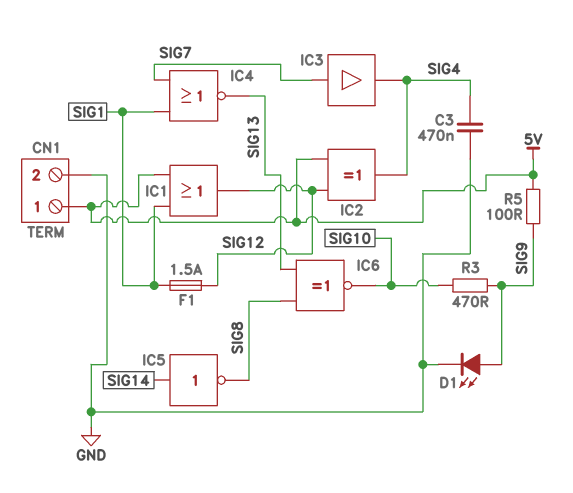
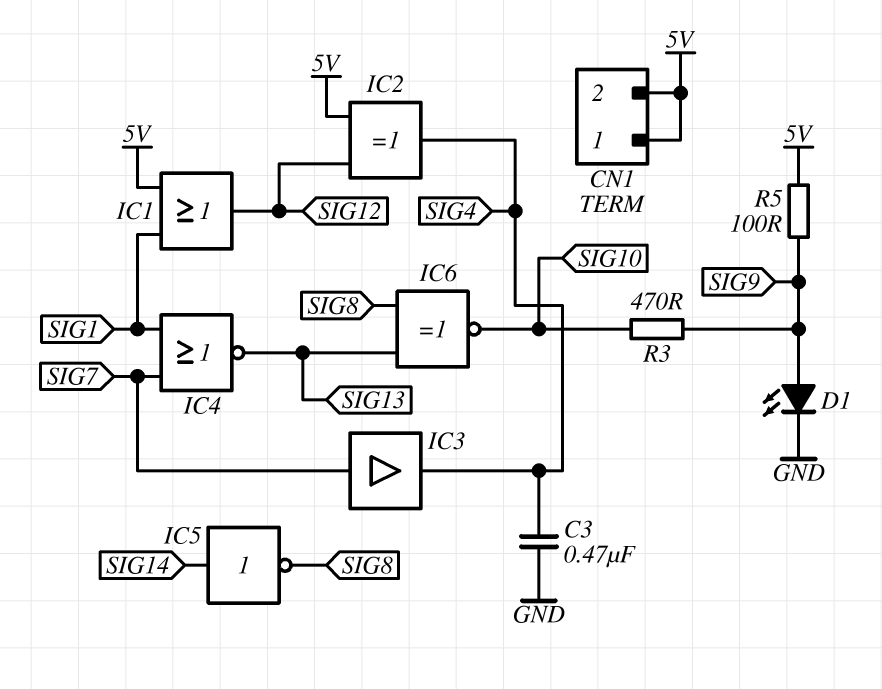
CN1 pin 2: GND -> 5V
F1: 1.5A (SIG1, SIG12) -> none

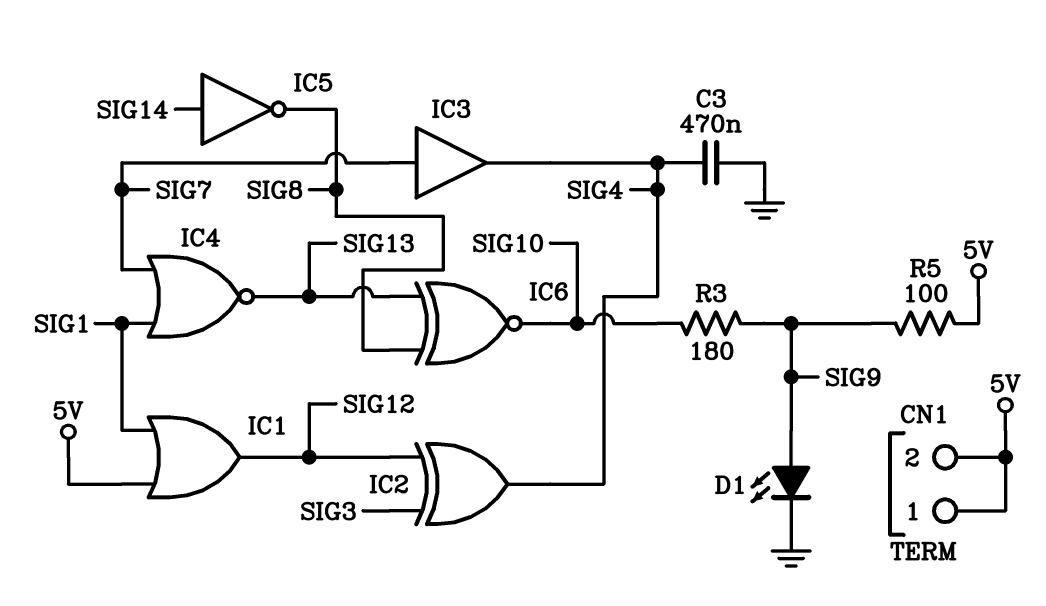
IC2: XOR (in 5V, in SIG12, out SIG4) -> XOR (in SIG3, in SIG12, out SIG4)
R3: 470 (SIG9, SIG10) -> 180 (SIG9, SIG10)

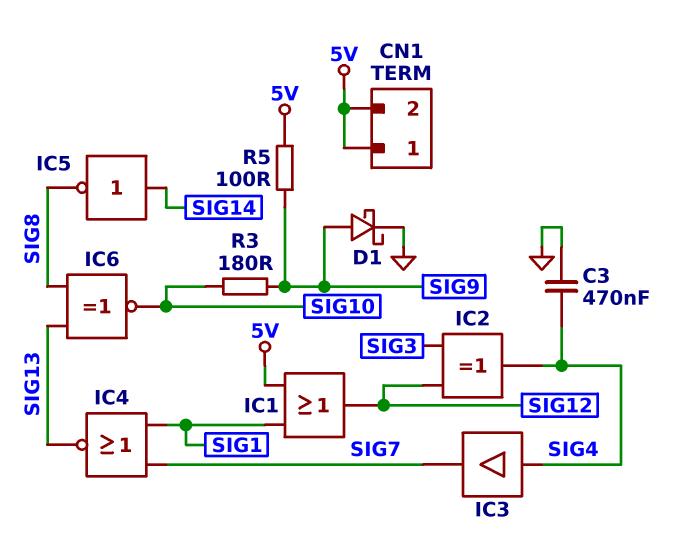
D1: LED (A SIG9, K GND) -> schottky (A SIG9, K GND)
IC3: buffer (in SIG7, out SIG4) -> buffer (in SIG4, out SIG7)

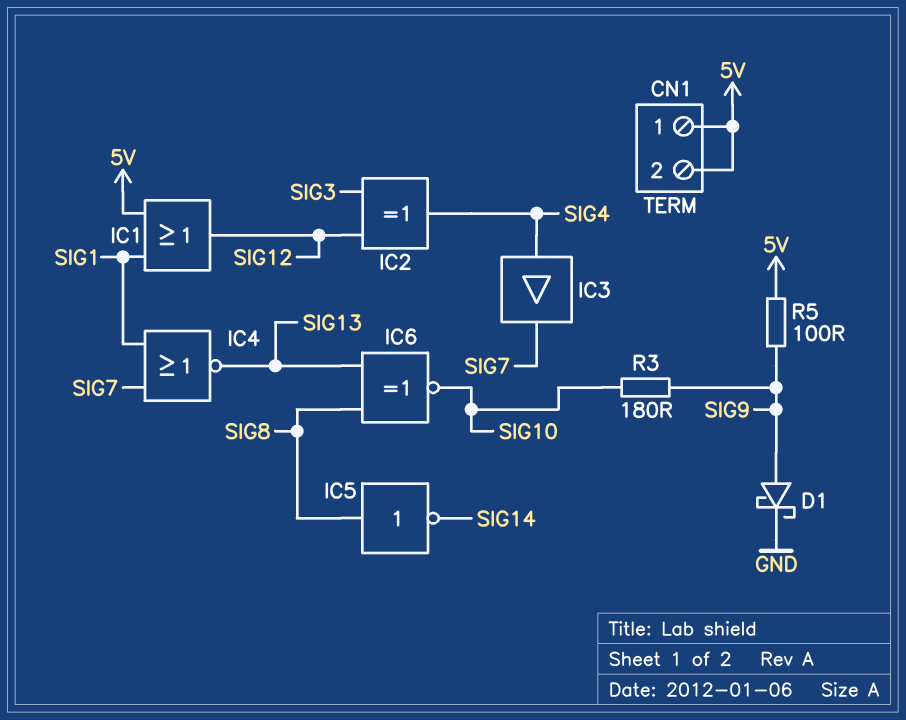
C3: 470nF (GND, SIG4) -> none
IC5: NOT (in SIG14, out SIG8) -> NOT (in SIG8, out SIG14)

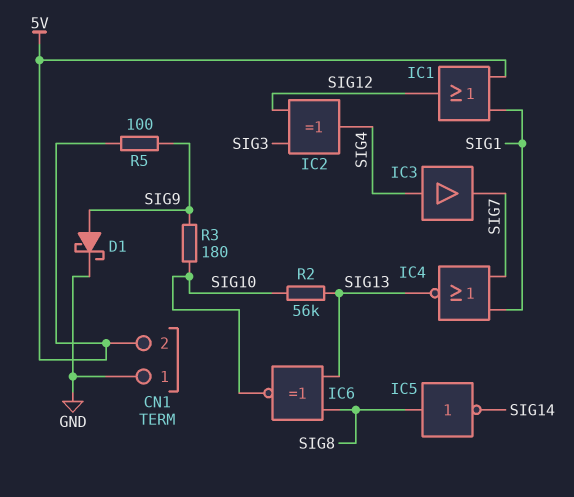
CN1 pin 1: 5V -> GND
R2: none -> 56k (SIG10, SIG13)

